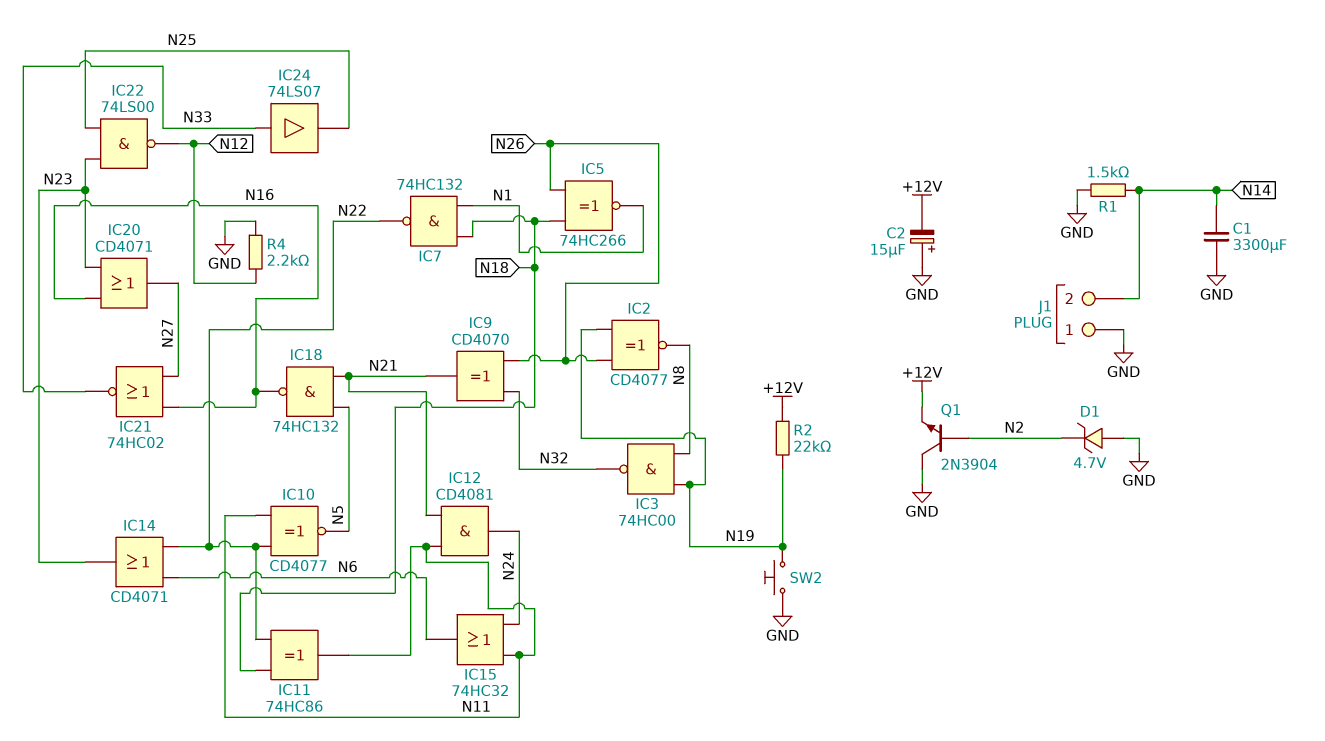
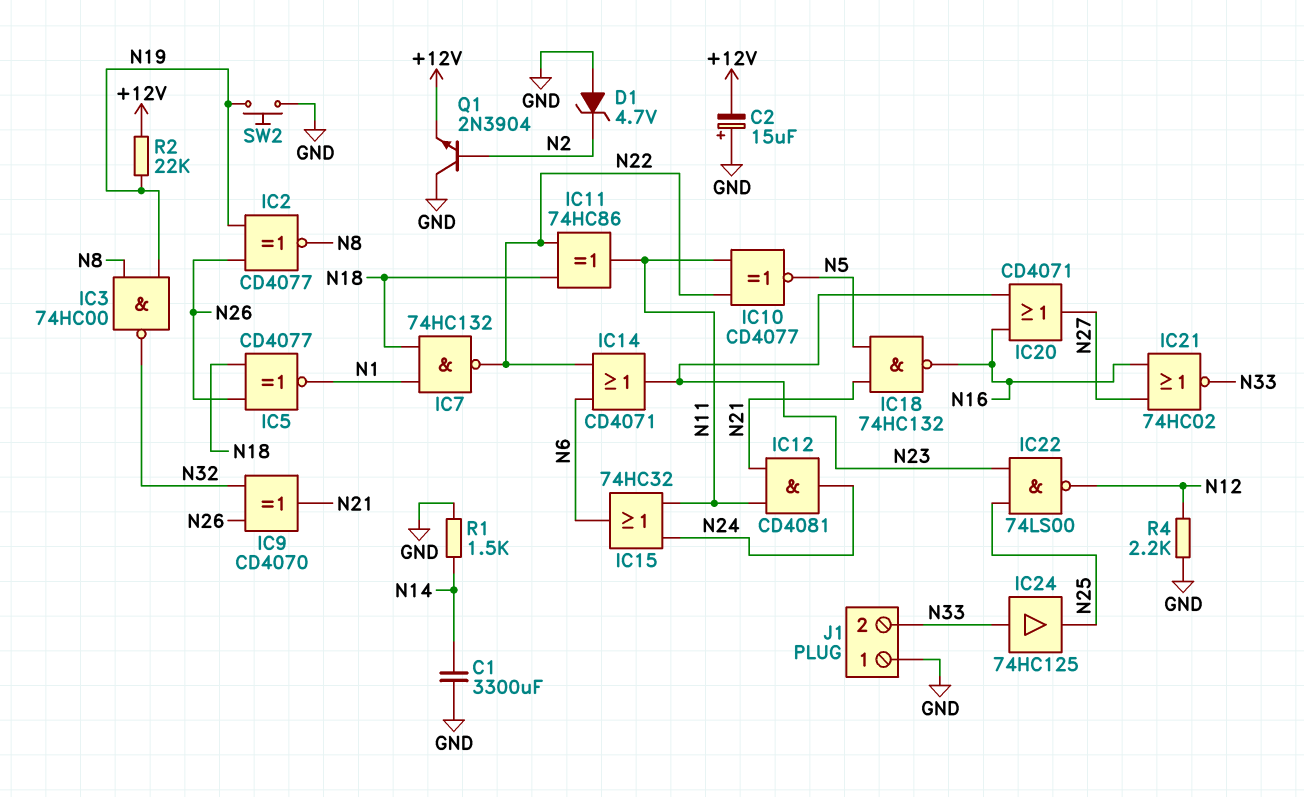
IC5: XNOR 74HC266 (in N18, in N26, out N1) -> XNOR CD4077 (in N18, in N26, out N1)
IC24: buffer 74LS07 (in N33, out N25) -> buffer 74HC125 (in N33, out N25)
J1 pin 2: N14 -> N33

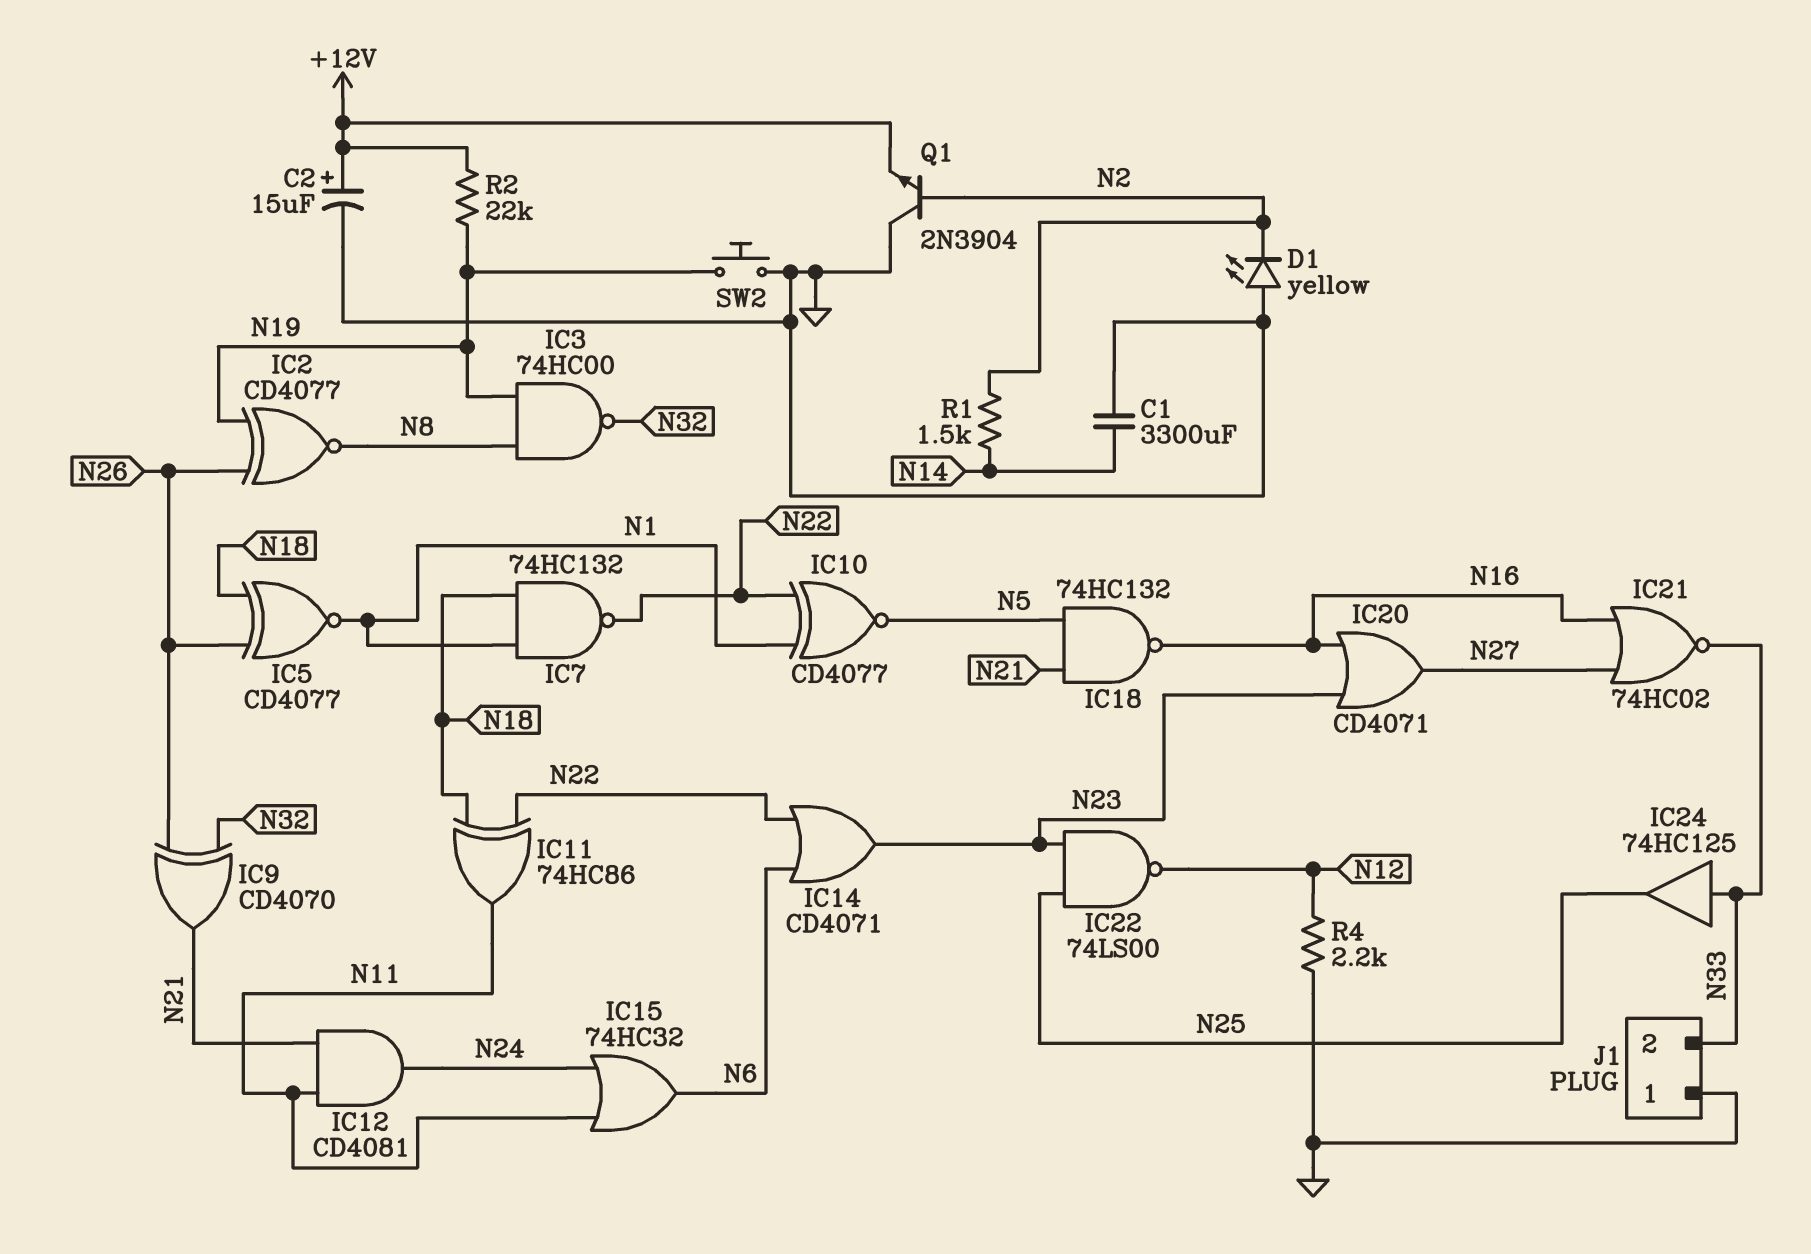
C2: 15uF (plus GND, minus +12V) -> 15uF (plus +12V, minus GND)
D1: zener 4.7V (A GND, K N2) -> LED yellow (A GND, K N2)
IC10: XNOR CD4077 (in N11, in N22, out N5) -> XNOR CD4077 (in N1, in N22, out N5)
R1: 1.5k (GND, N14) -> 1.5k (N2, N14)

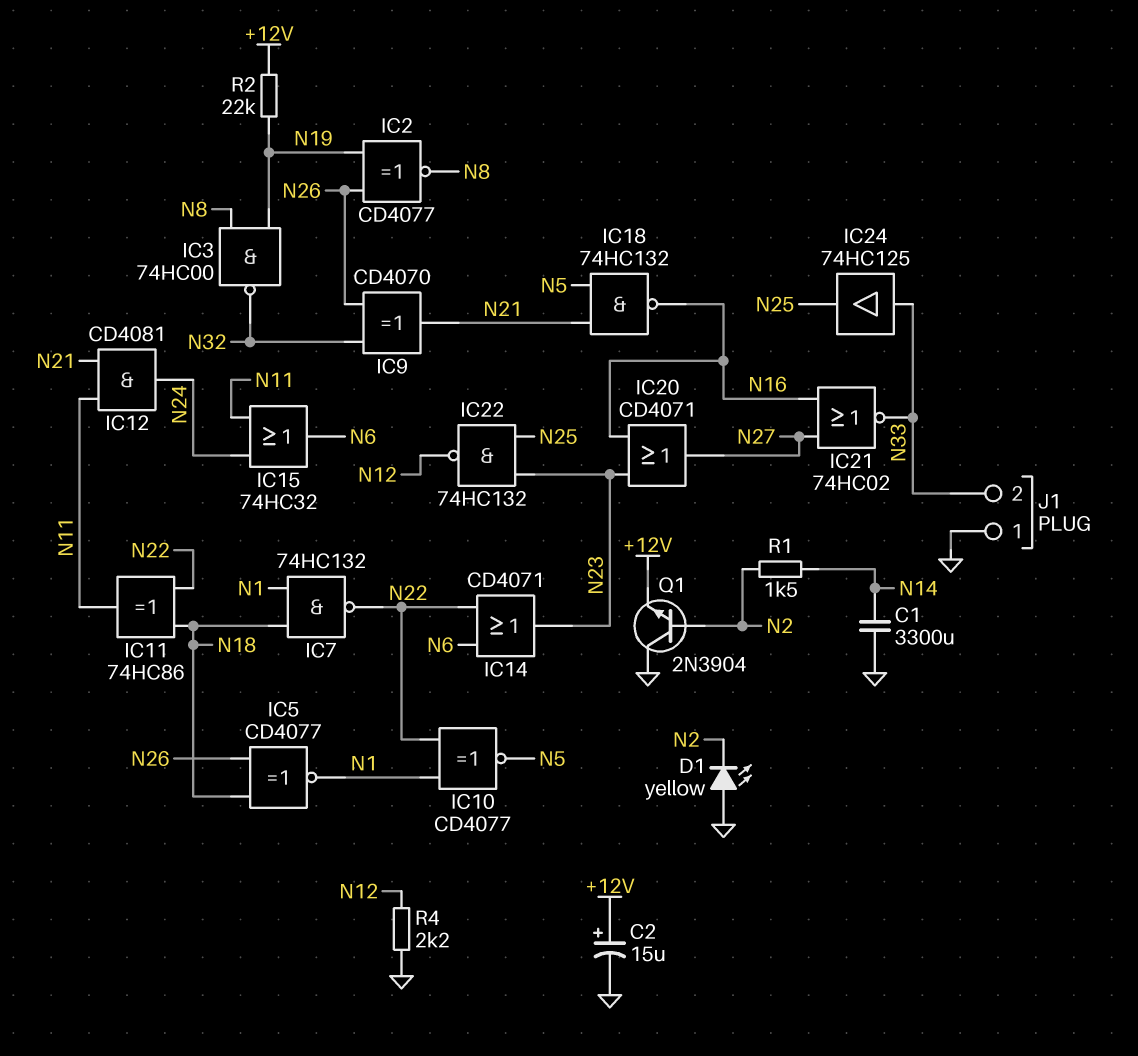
IC22: NAND 74LS00 (in N23, in N25, out N12) -> NAND 74HC132 (in N23, in N25, out N12)
SW2: button (GND, N19) -> none

